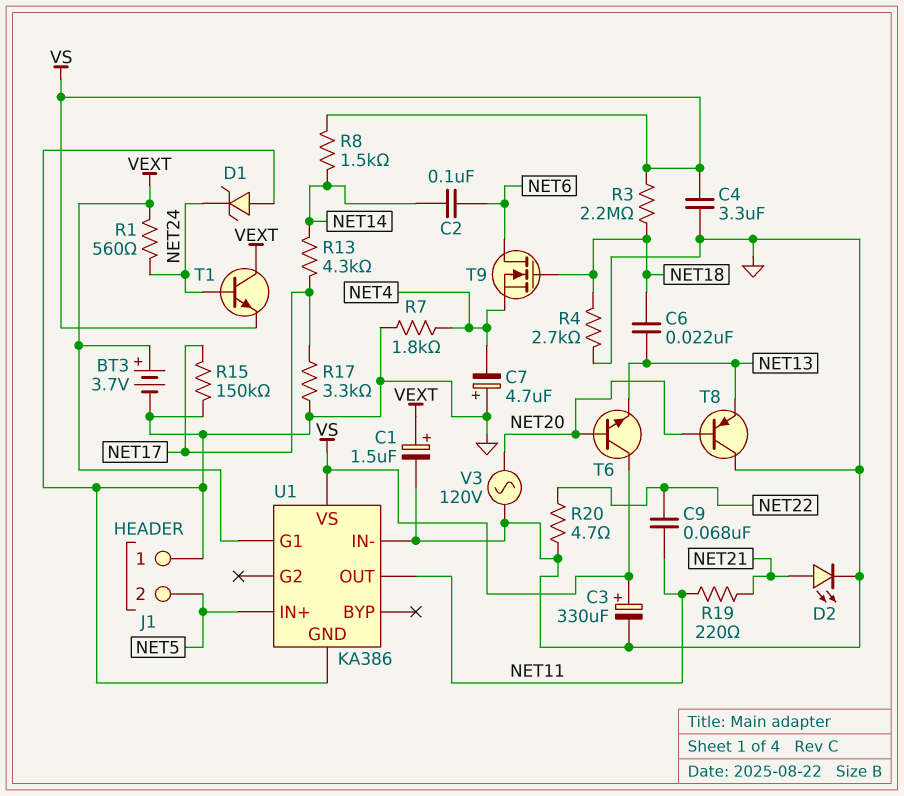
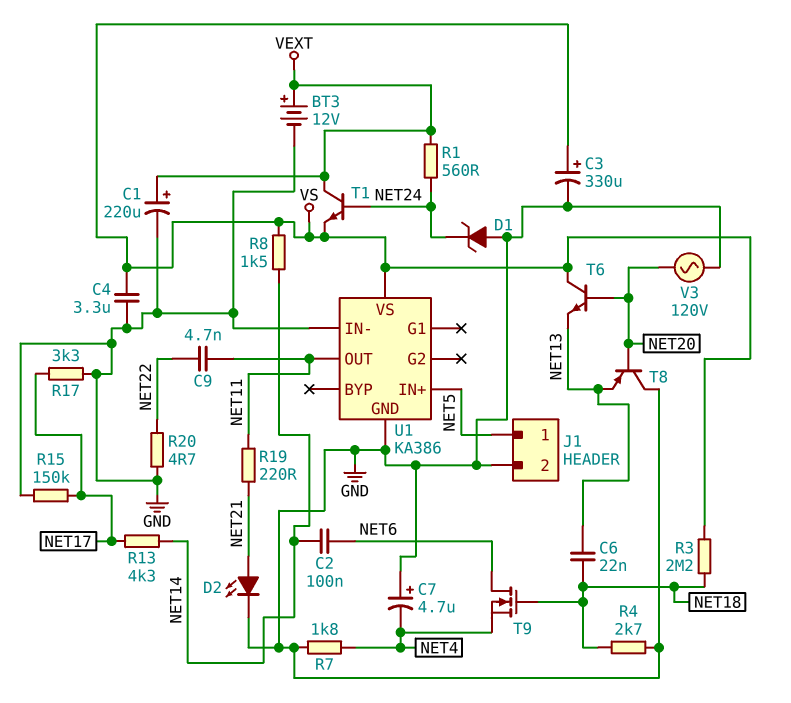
BT3: 3.7V (plus VEXT, minus GND) -> 12V (plus VEXT, minus GND)
C1: 1.5uF (plus VEXT, minus GND) -> 220uF (plus VEXT, minus GND)
C9: 68nF (NET11, NET22) -> 4.7nF (NET11, NET22)
J1 pin 1: GND -> NET5
J1 pin 2: NET5 -> GND
U1 pin G1: VEXT -> none

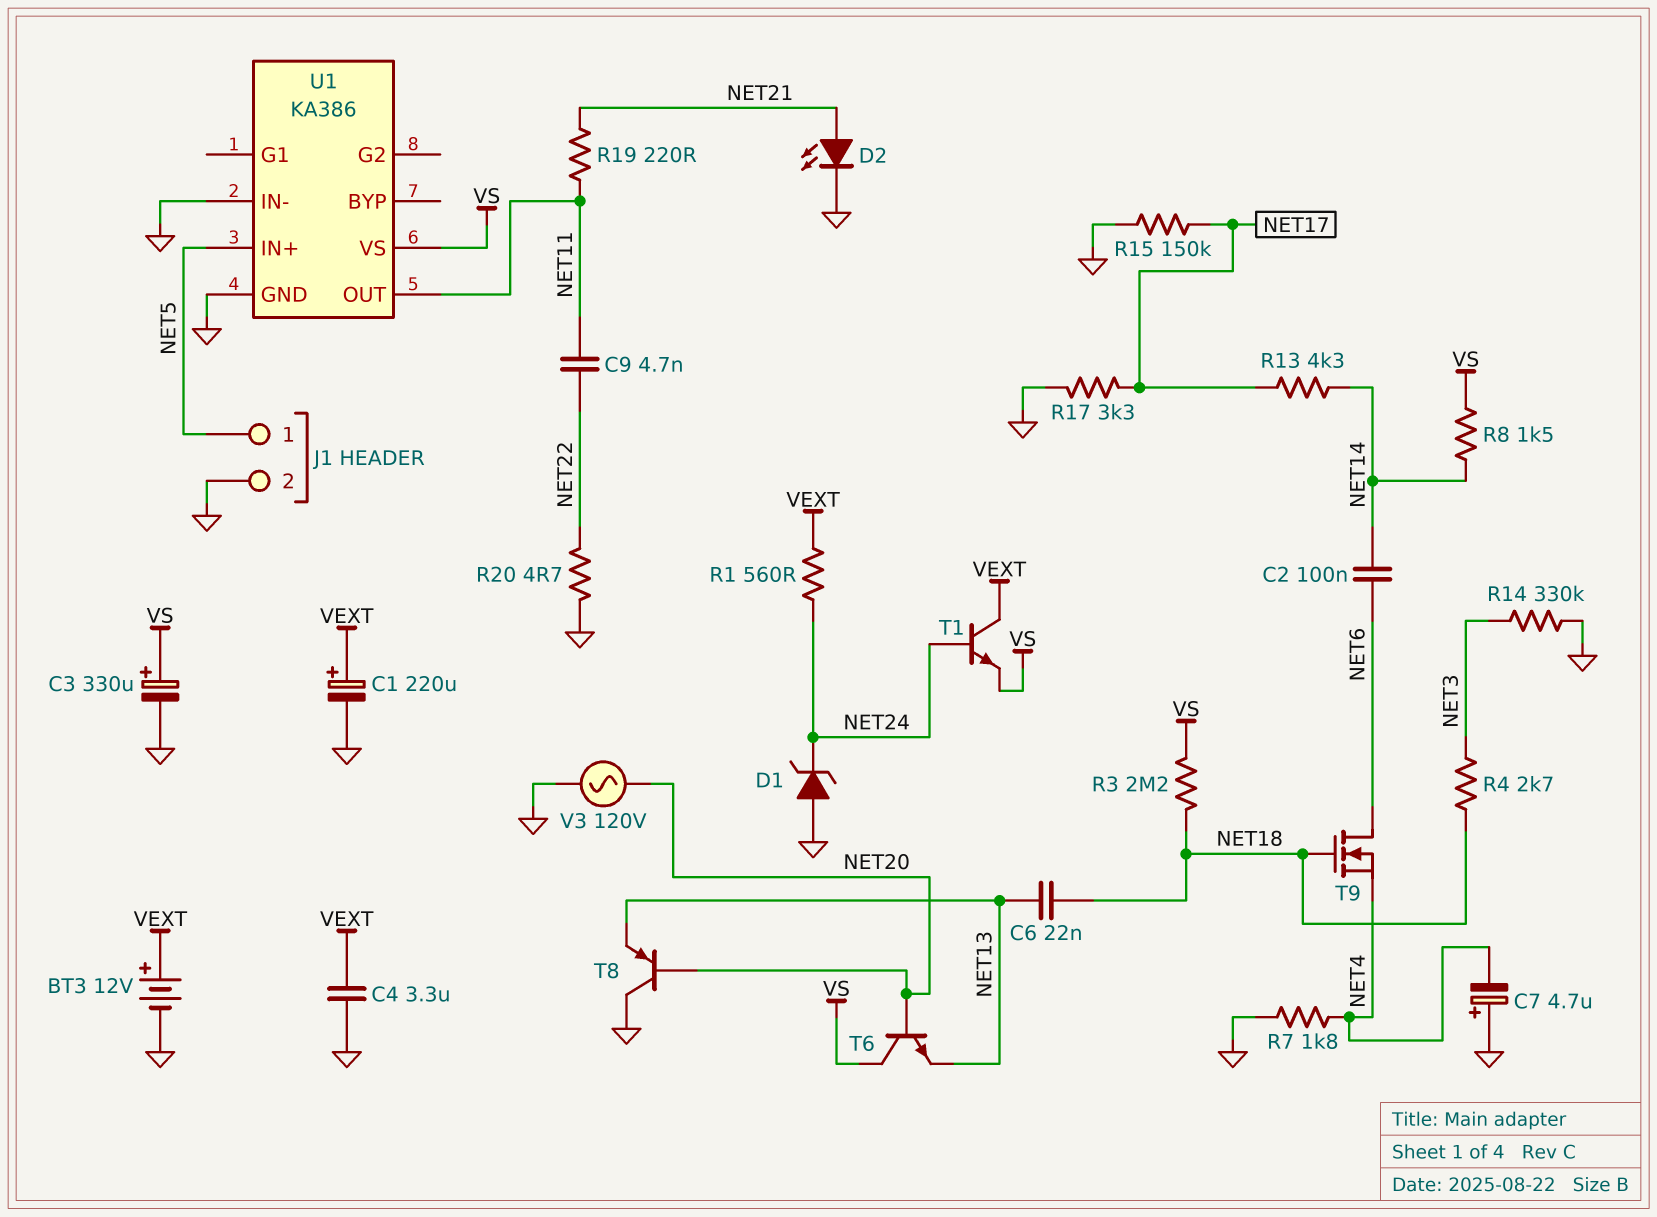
C4: 3.3uF (GND, VS) -> 3.3uF (GND, VEXT)
R4: 2.7k (GND, NET18) -> 2.7k (NET3, NET18)
R14: none -> 330k (GND, NET3)

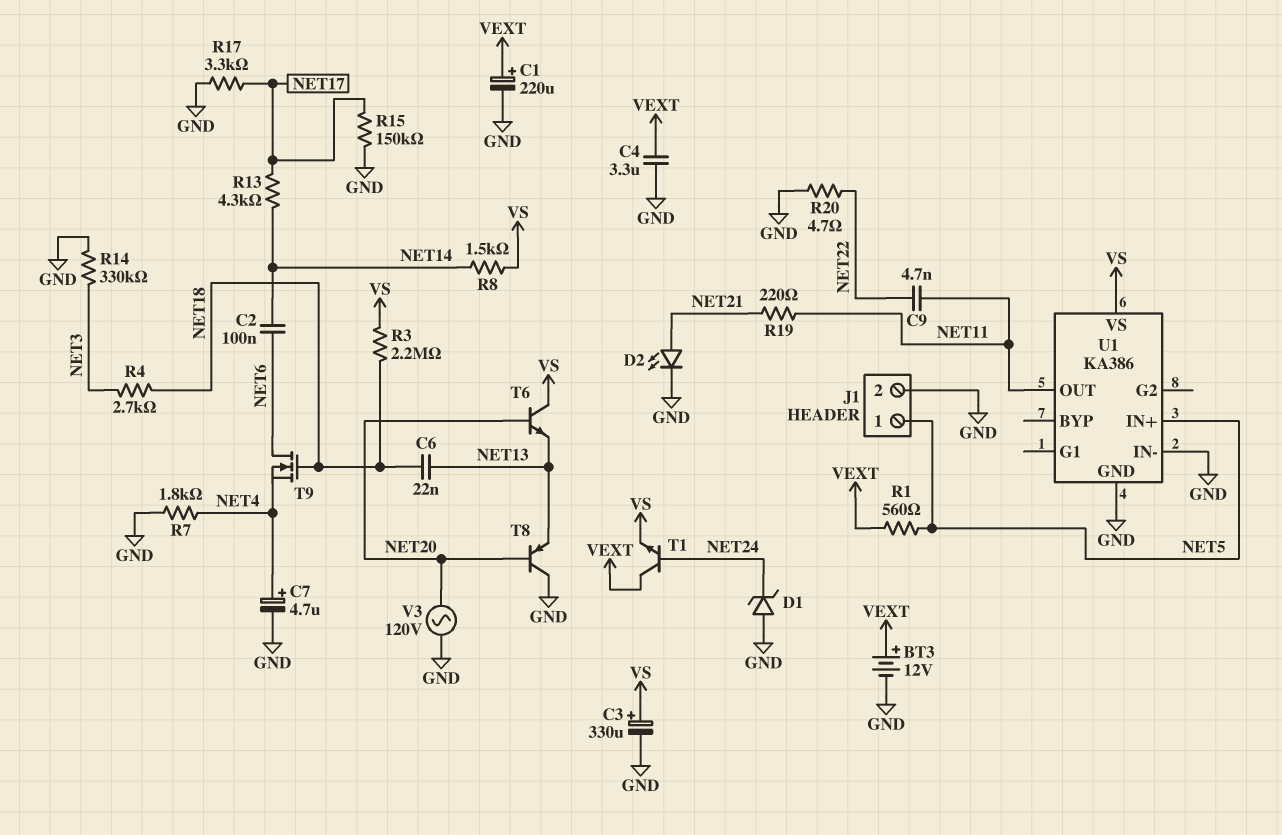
C7: 4.7uF (plus GND, minus NET4) -> 4.7uF (plus NET4, minus GND)
R1: 560 (NET24, VEXT) -> 560 (NET5, VEXT)

